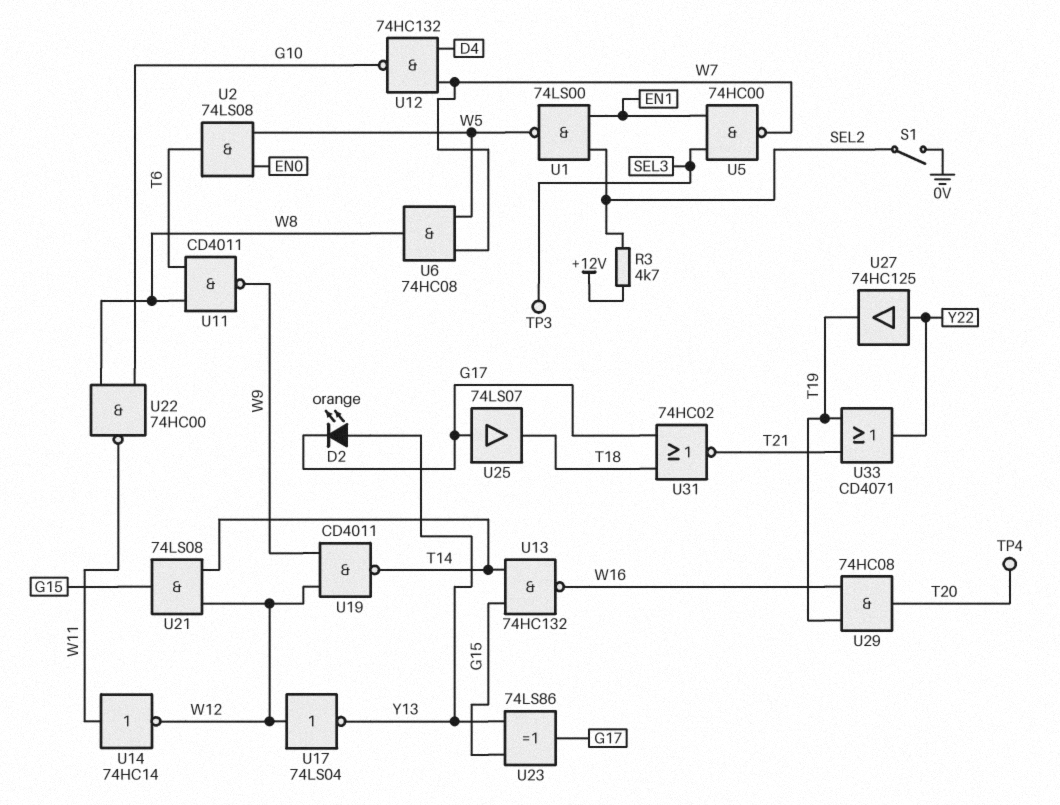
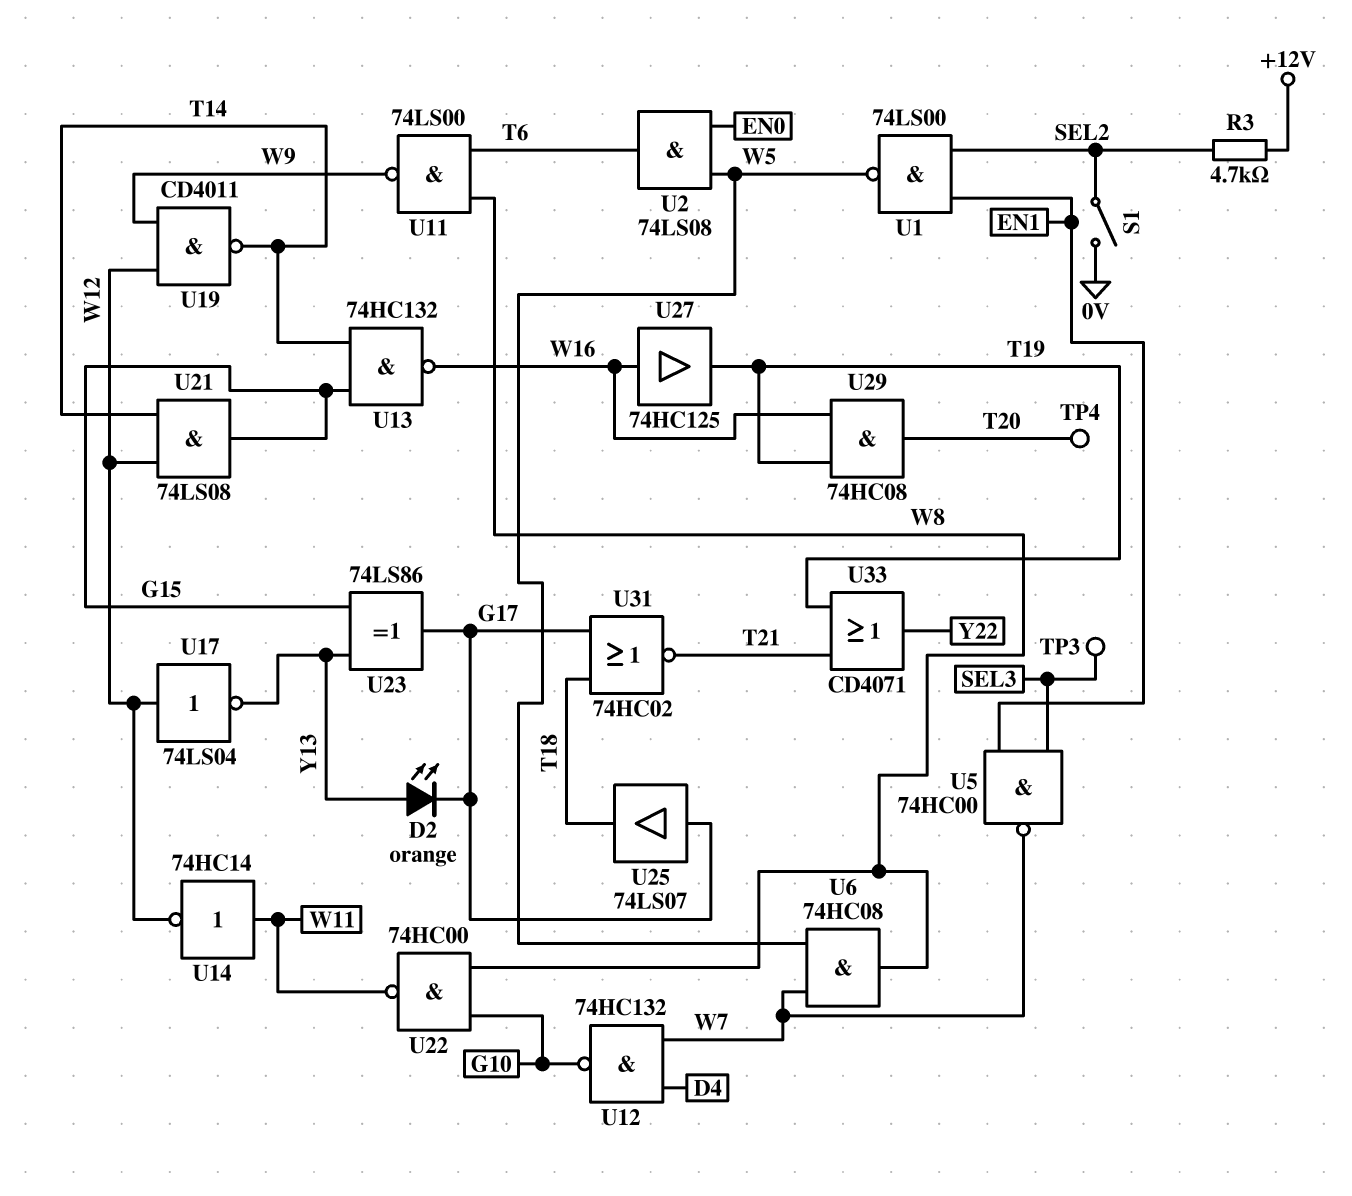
U11: NAND CD4011 (in T6, in W8, out W9) -> NAND 74LS00 (in T6, in W8, out W9)
U27: buffer 74HC125 (in Y22, out T19) -> buffer 74HC125 (in W16, out T19)

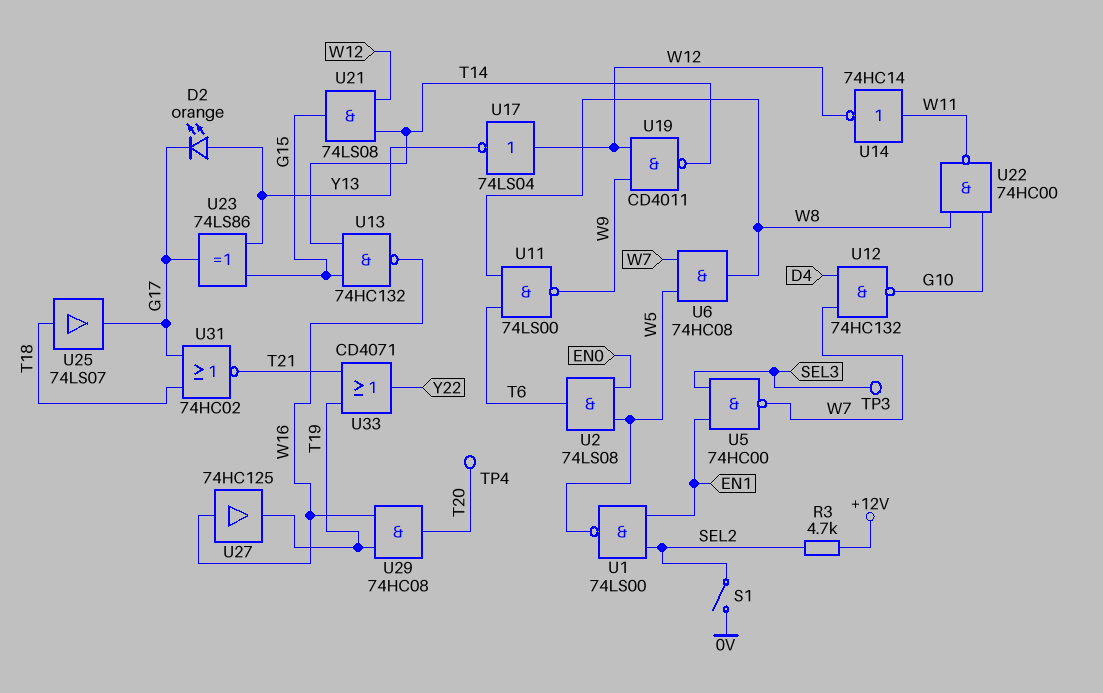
U25: buffer 74LS07 (in G17, out T18) -> buffer 74LS07 (in T18, out G17)

